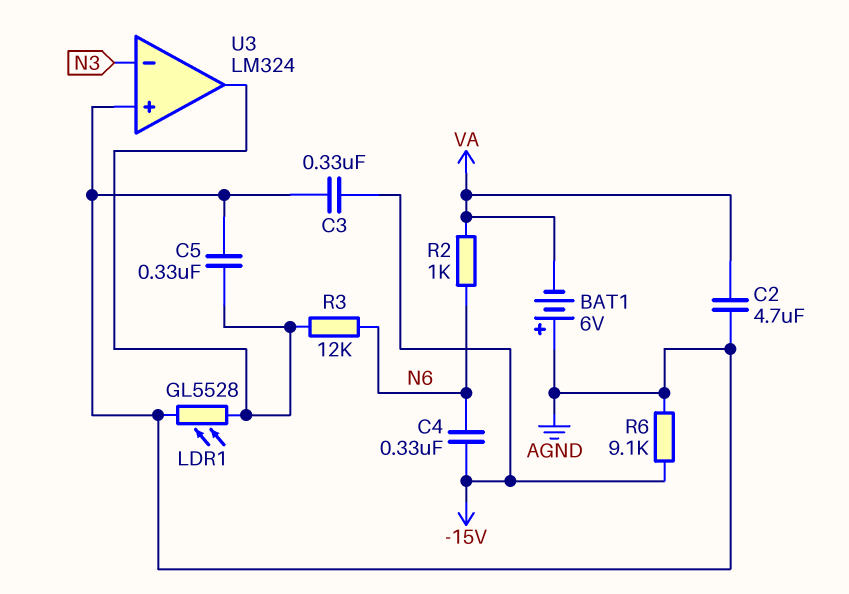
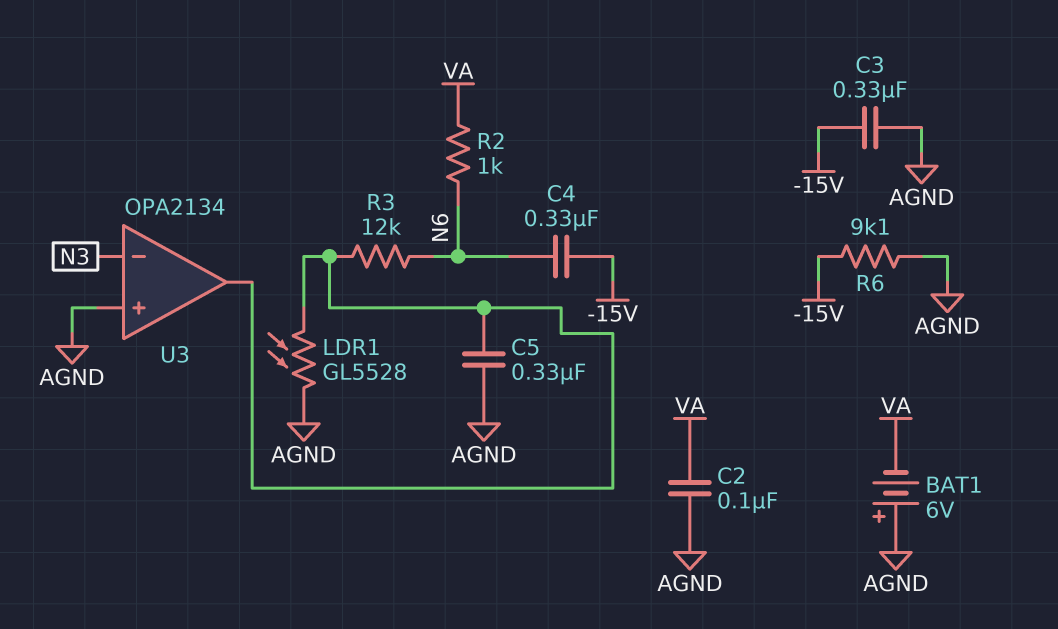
C2: 4.7uF (AGND, VA) -> 100nF (AGND, VA)
U3: LM324 -> OPA2134

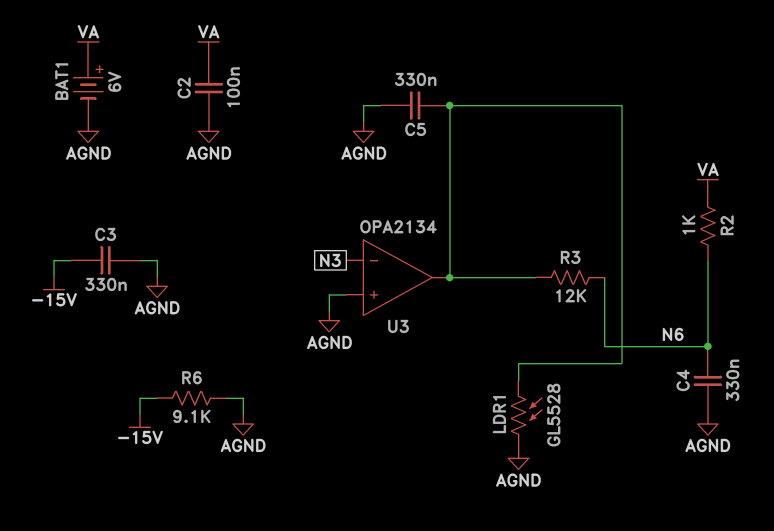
BAT1: 6V (plus AGND, minus VA) -> 6V (plus VA, minus AGND)
C4: 330nF (-15V, N6) -> 330nF (AGND, N6)

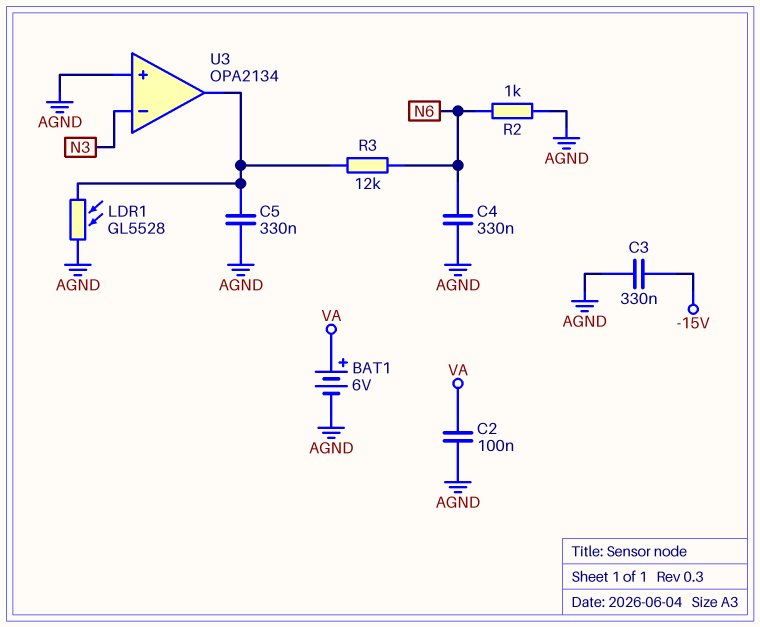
R2: 1k (N6, VA) -> 1k (AGND, N6)
R6: 9.1k (-15V, AGND) -> none

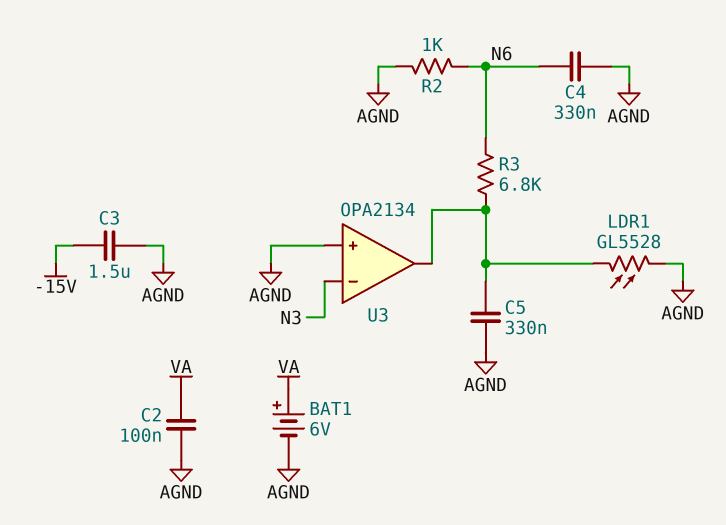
C3: 330nF (-15V, AGND) -> 1.5uF (-15V, AGND)
R3: 12k (N6, U3/out) -> 6.8k (N6, U3/out)

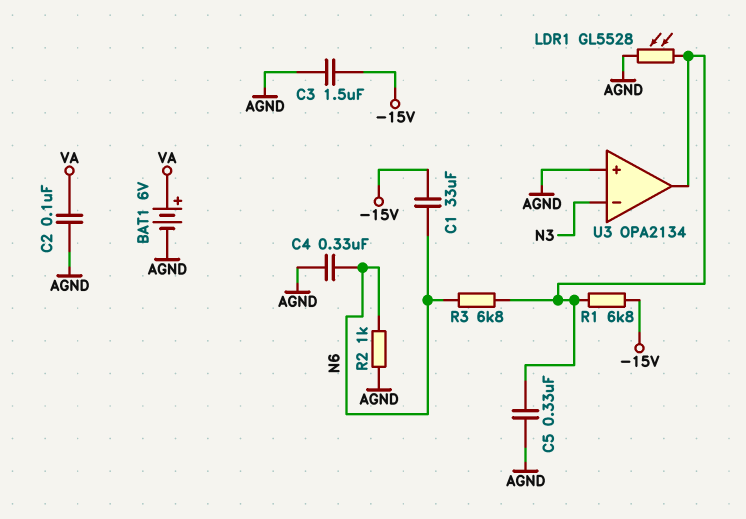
C1: none -> 33uF (-15V, N6)
R1: none -> 6.8k (-15V, U3/out)

